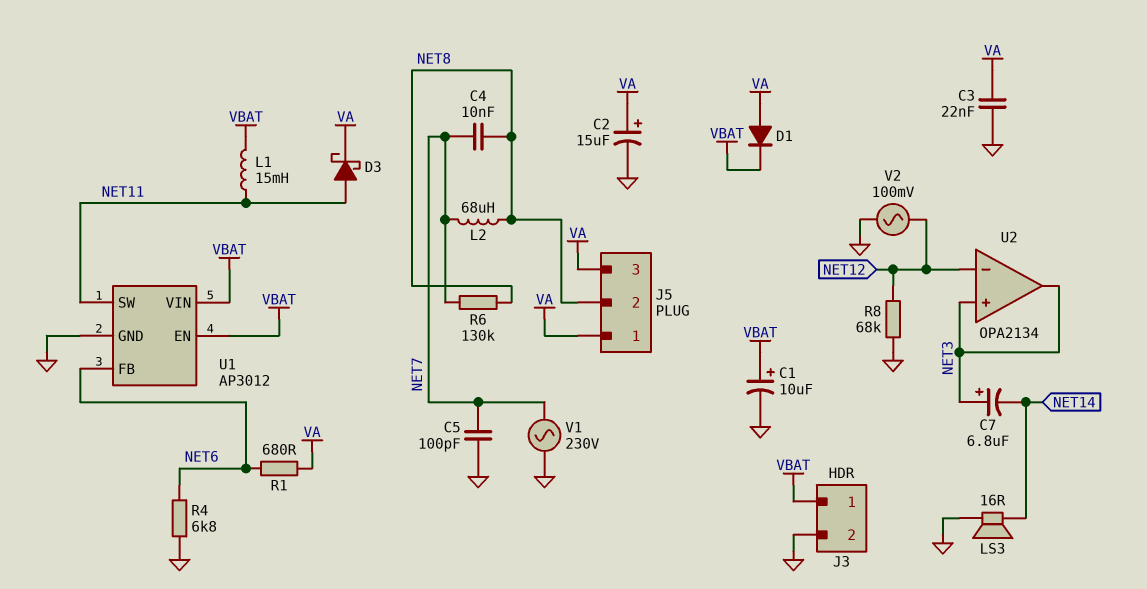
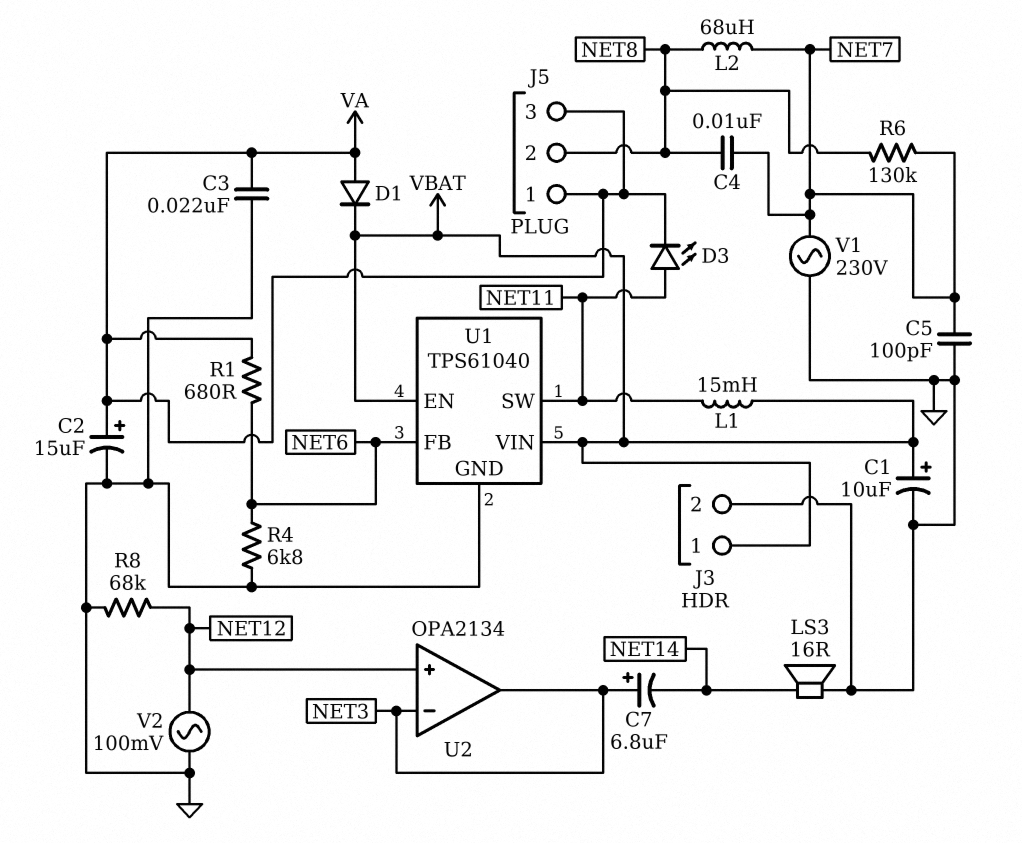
D3: schottky (A NET11, K VA) -> LED (A NET11, K VA)
U1: AP3012 -> TPS61040
U2 pin in+: NET3 -> NET12
U2 pin in-: NET12 -> NET3

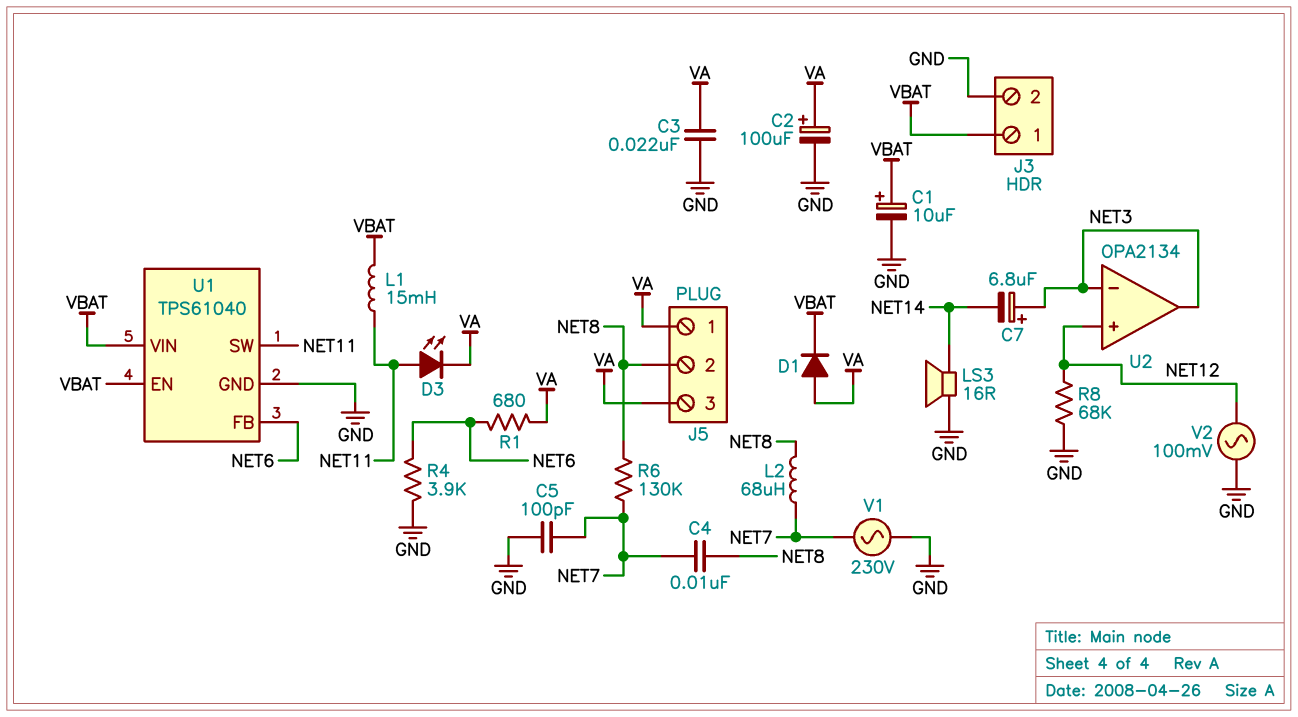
C2: 15uF (plus VA, minus GND) -> 100uF (plus VA, minus GND)
R4: 6.8k (GND, NET6) -> 3.9k (GND, NET6)

